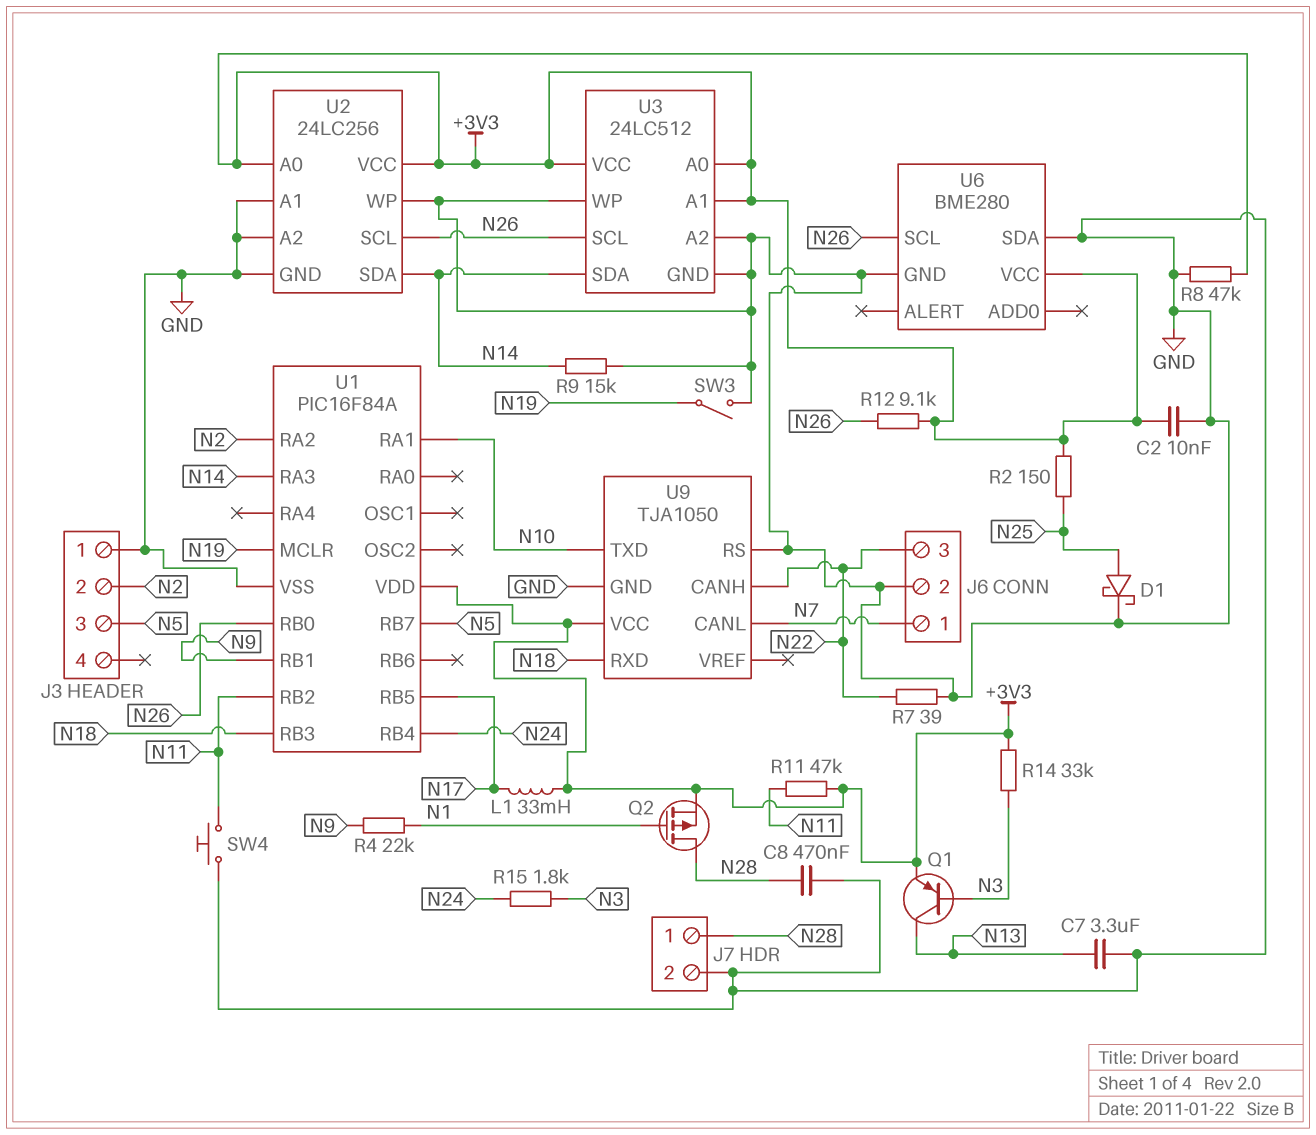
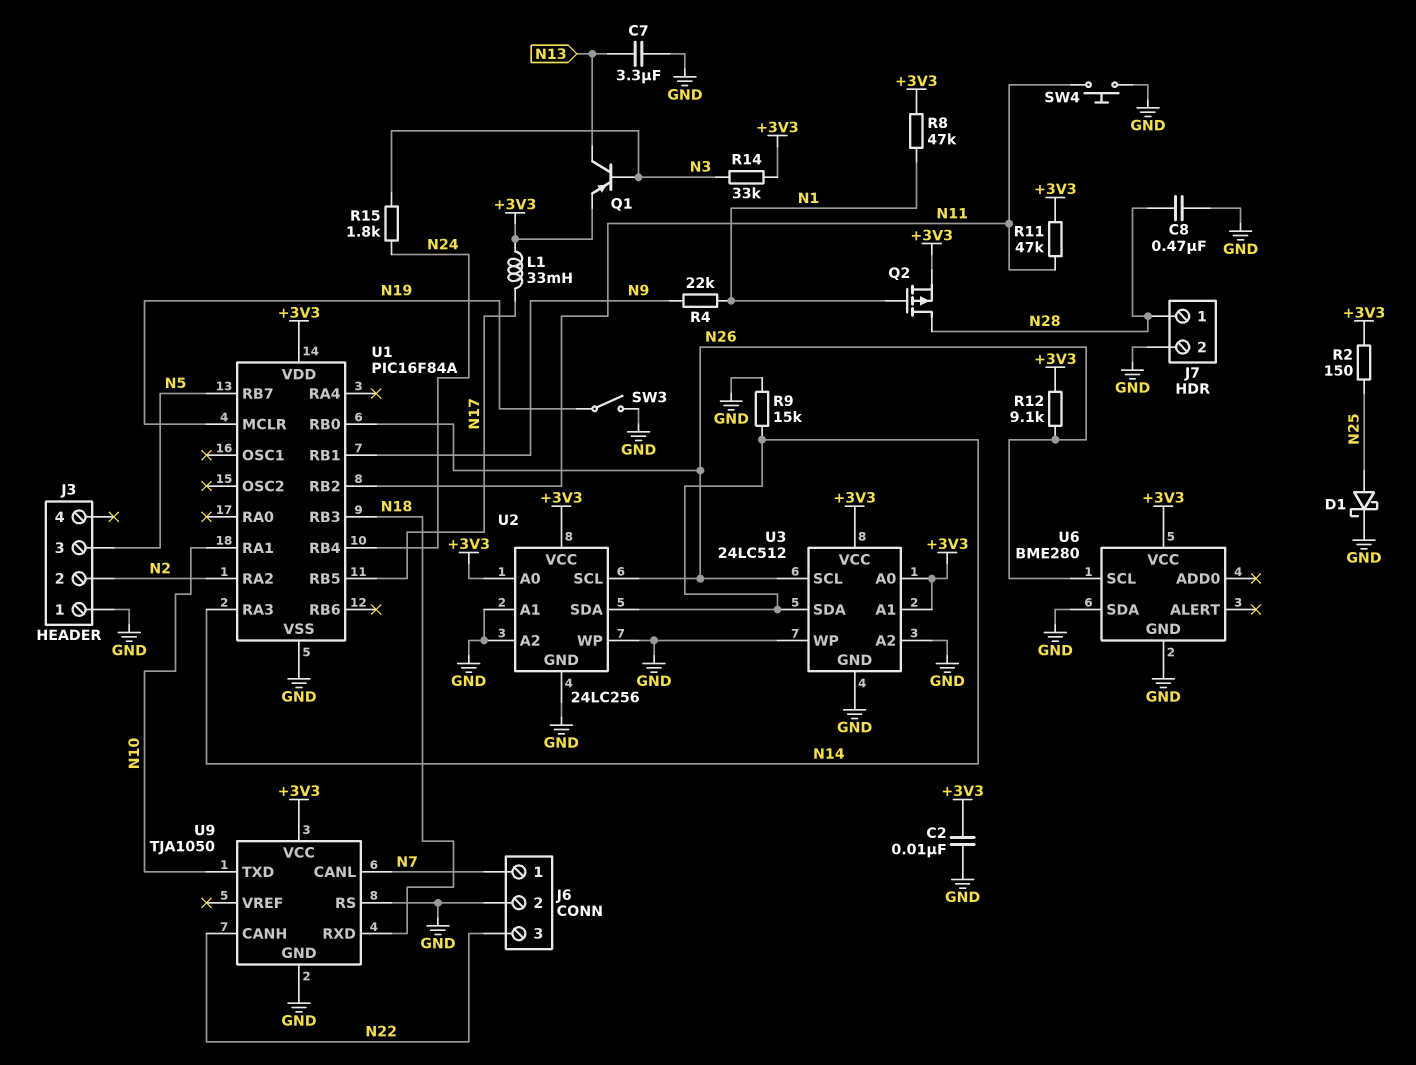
R7: 39 (GND, N22) -> none
R8: 47k (+3V3, GND) -> 47k (+3V3, N1)

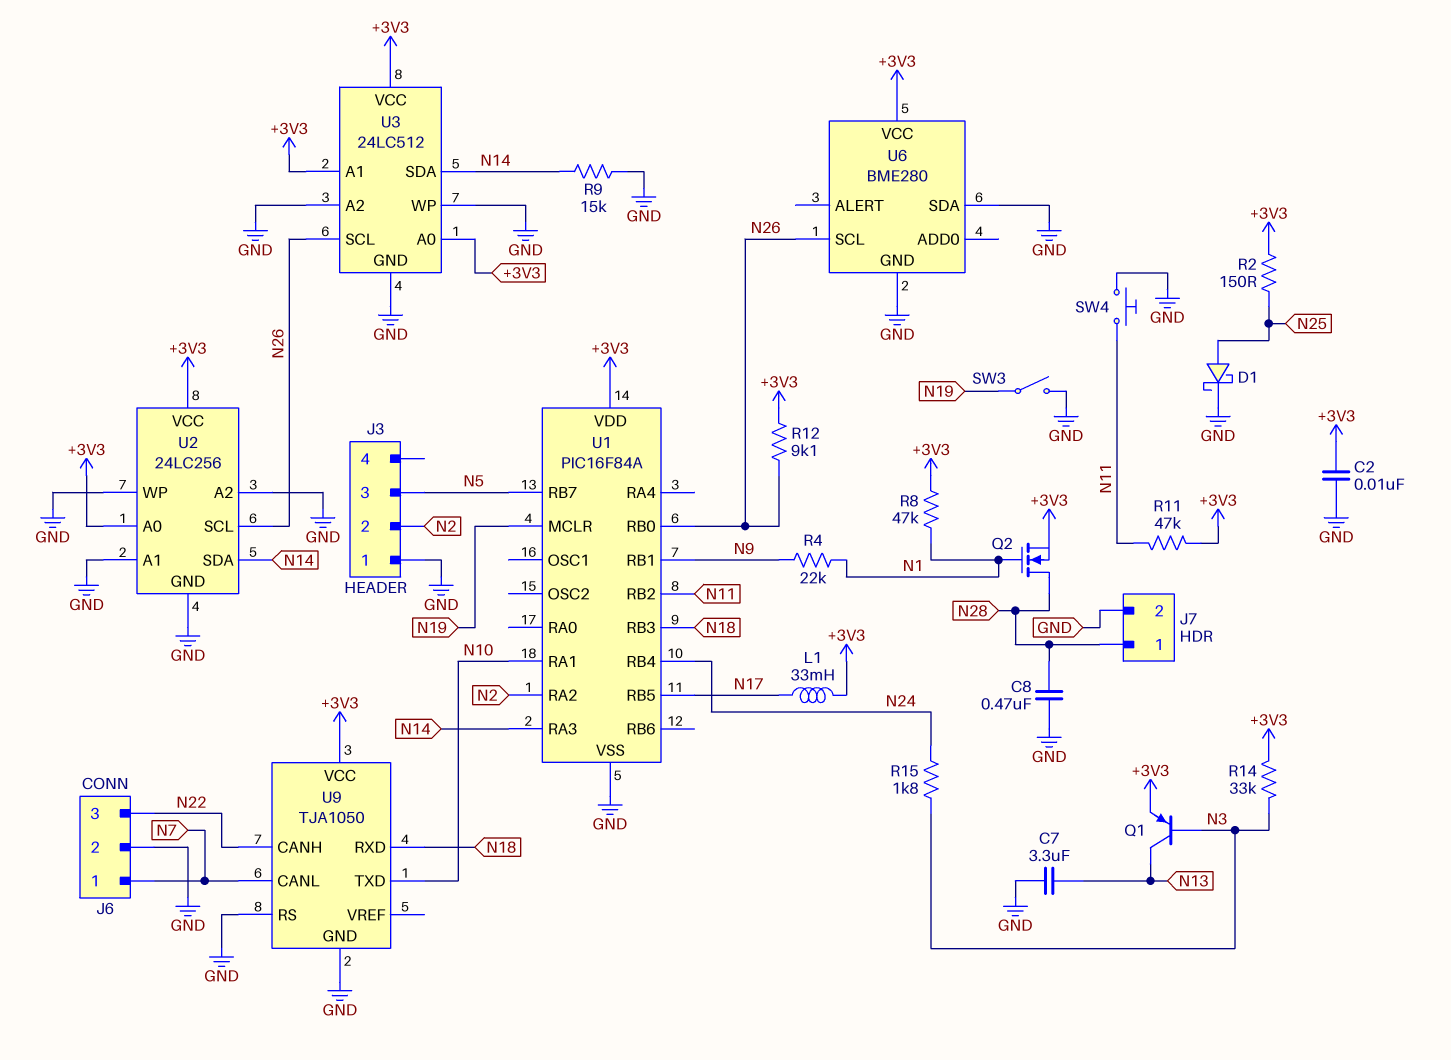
Q2: PMOS (G N1, D N28, S +3V3) -> NMOS (G N1, D N28, S +3V3)

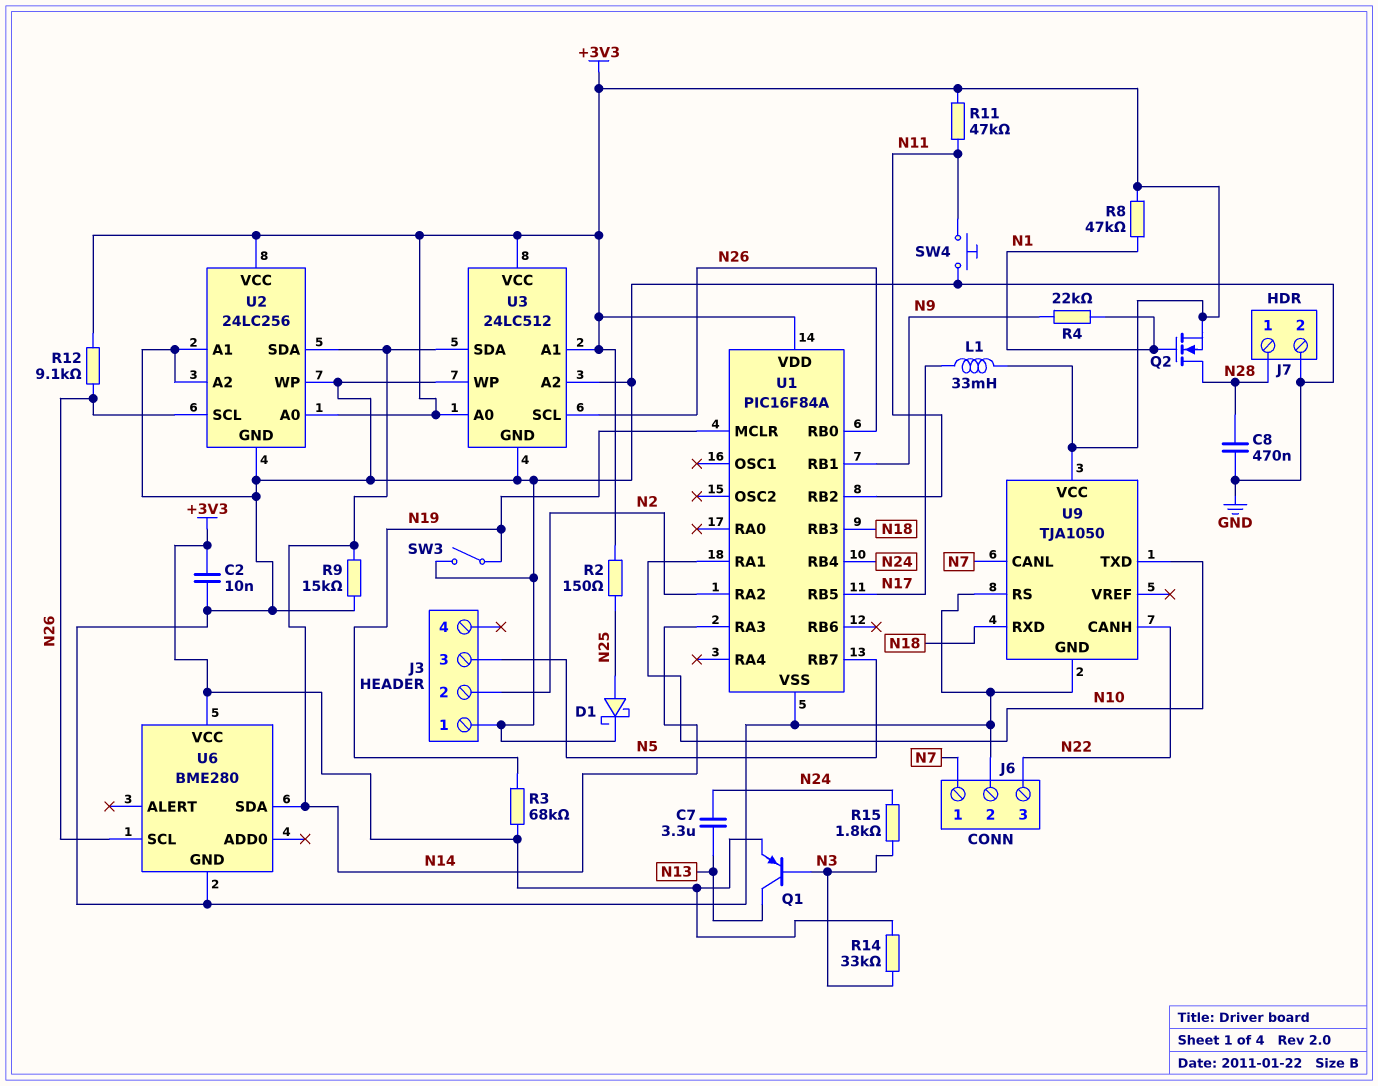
C7: 3.3uF (GND, N13) -> 3.3uF (N13, N24)
R3: none -> 68k (+3V3, N19)
U6 pin SDA: GND -> N14

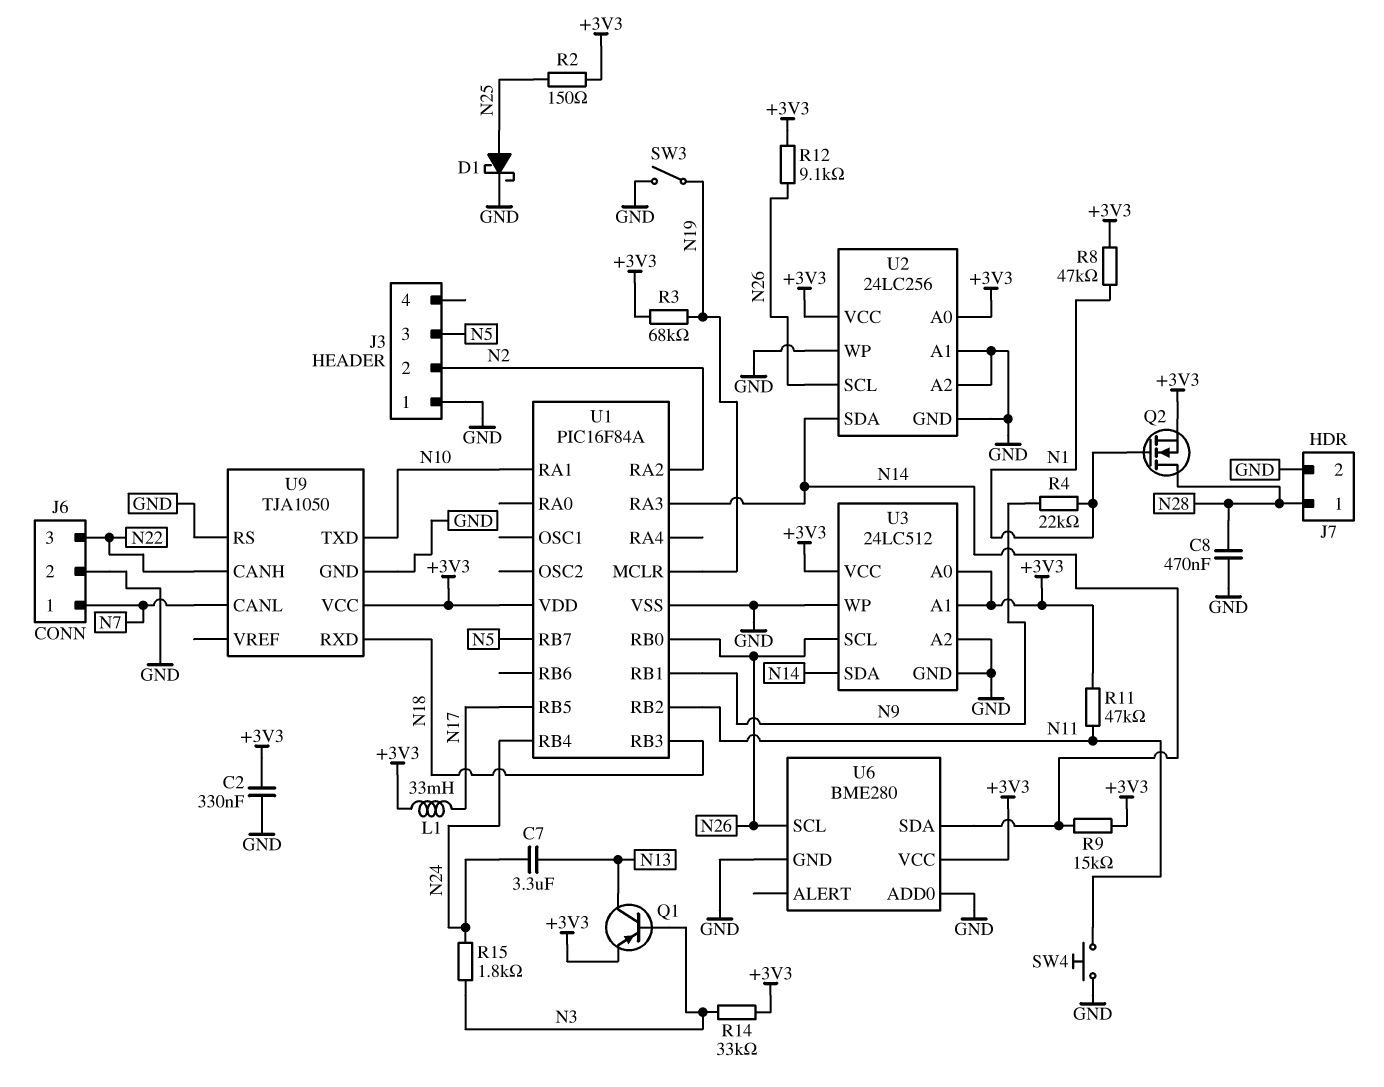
C2: 10nF (+3V3, GND) -> 330nF (+3V3, GND)
R9: 15k (GND, N14) -> 15k (+3V3, N14)
U6 pin ADD0: none -> GND

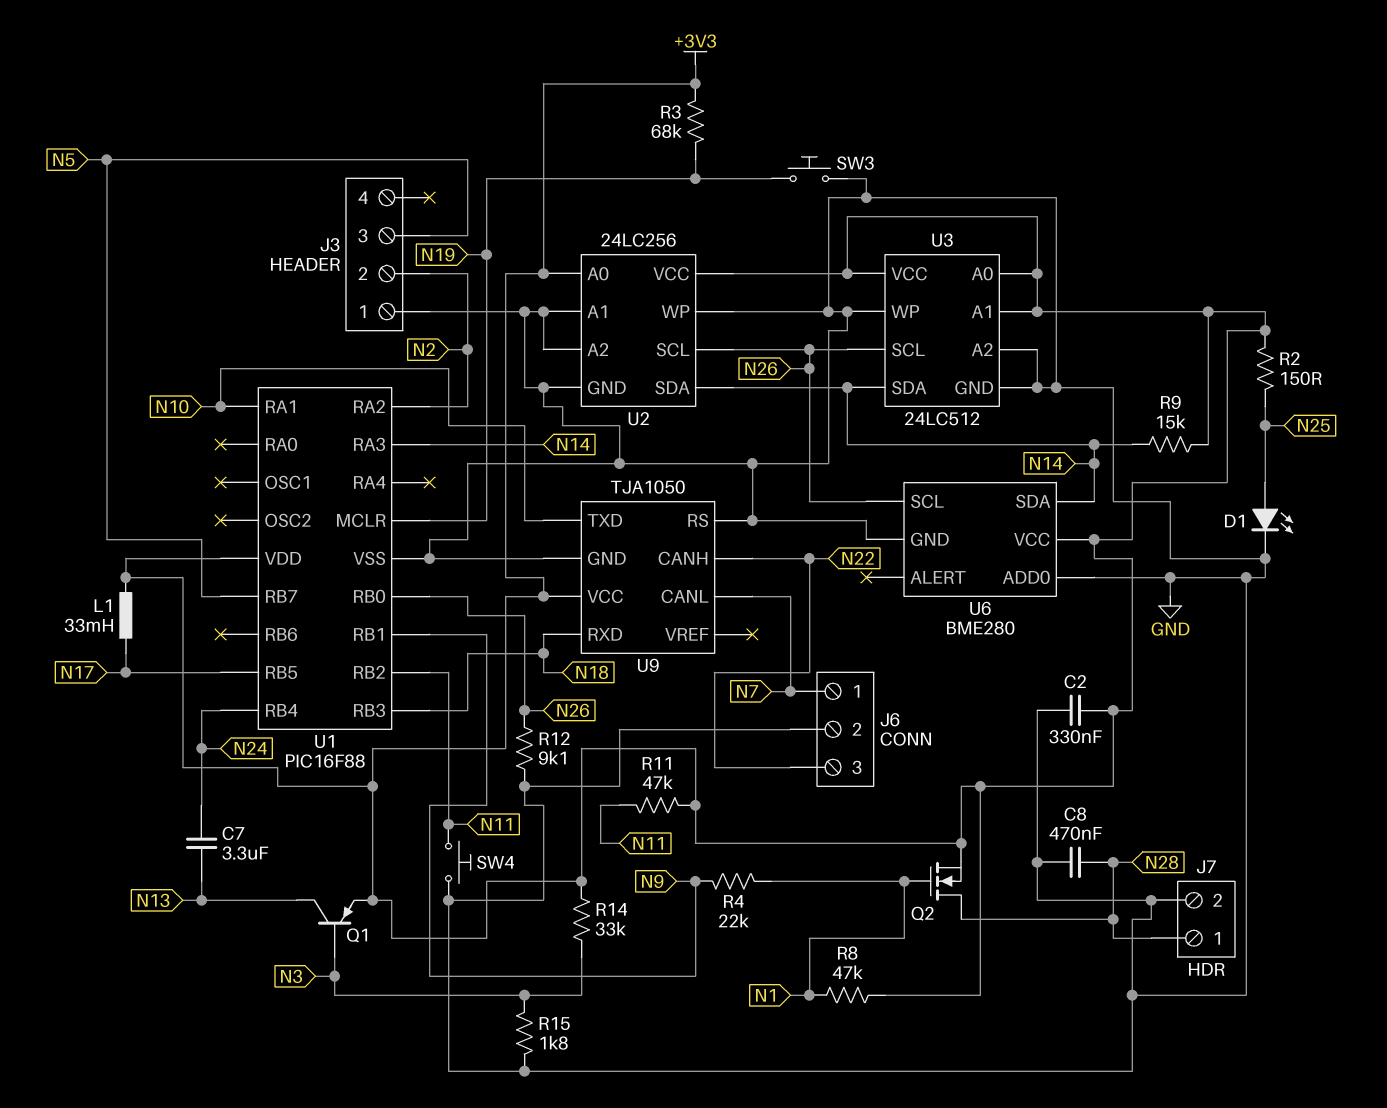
D1: schottky (A N25, K GND) -> LED (A N25, K GND)
R12: 9.1k (+3V3, N26) -> 9.1k (GND, N26)
R15: 1.8k (N3, N24) -> 1.8k (GND, N3)
SW3: switch (GND, N19) -> button (GND, N19)
U1: PIC16F84A -> PIC16F88

